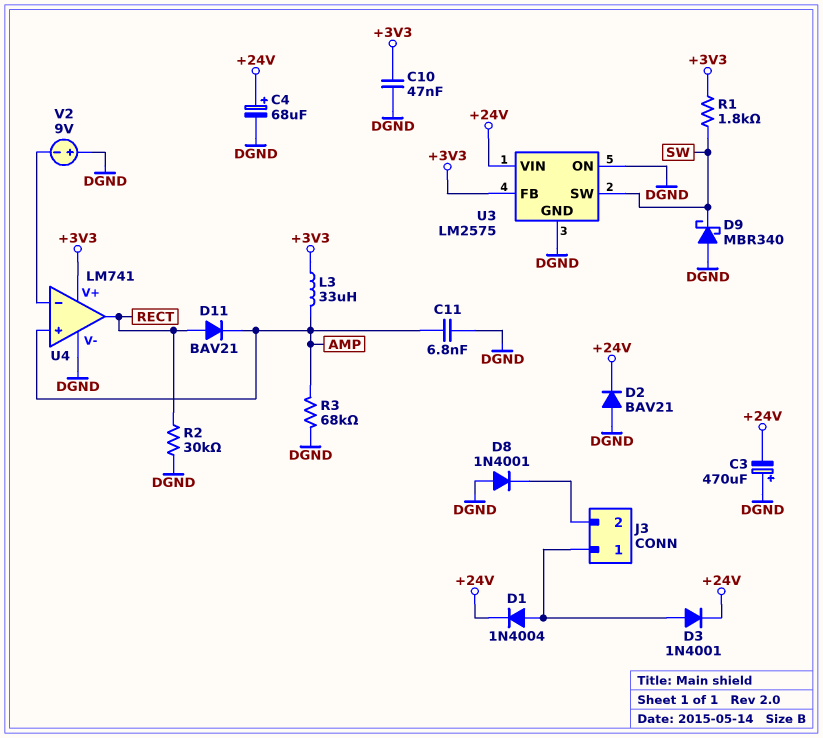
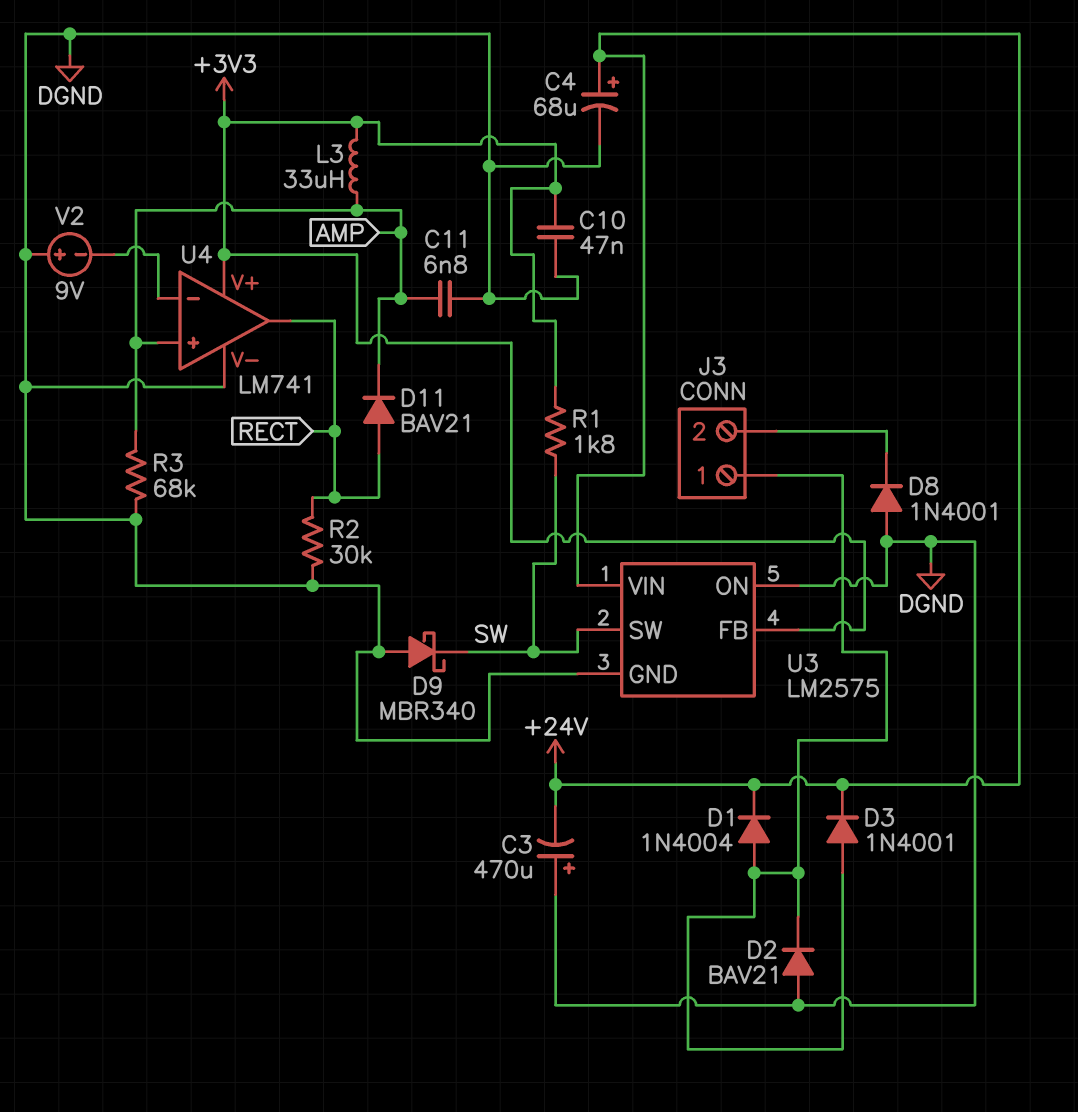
D2: diode BAV21 (A DGND, K +24V) -> diode BAV21 (A DGND, K J3/1)

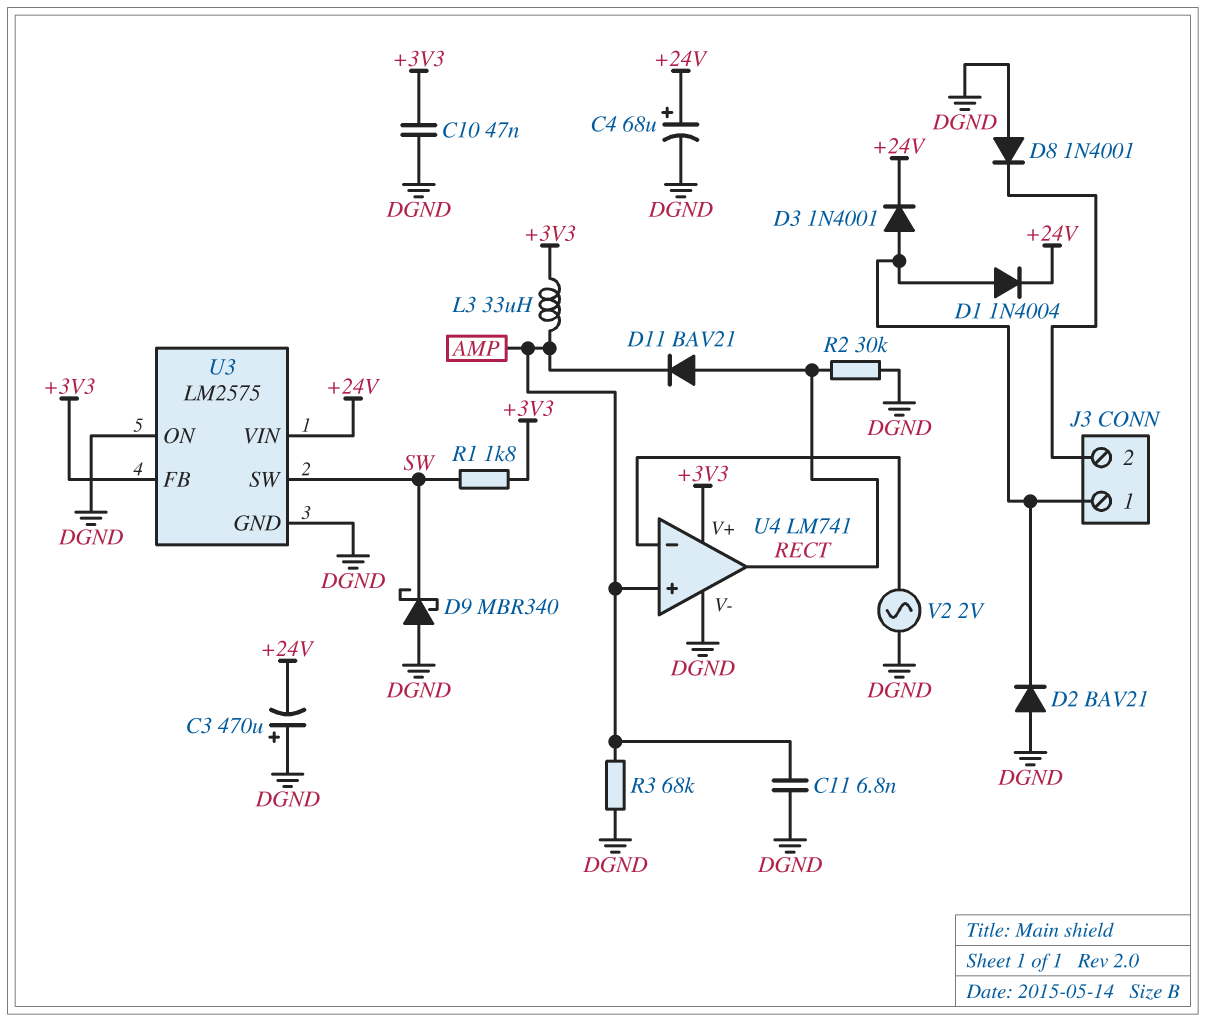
V2: 9V (plus DGND, minus U4/in-) -> AC 2V (DGND, U4/in-)

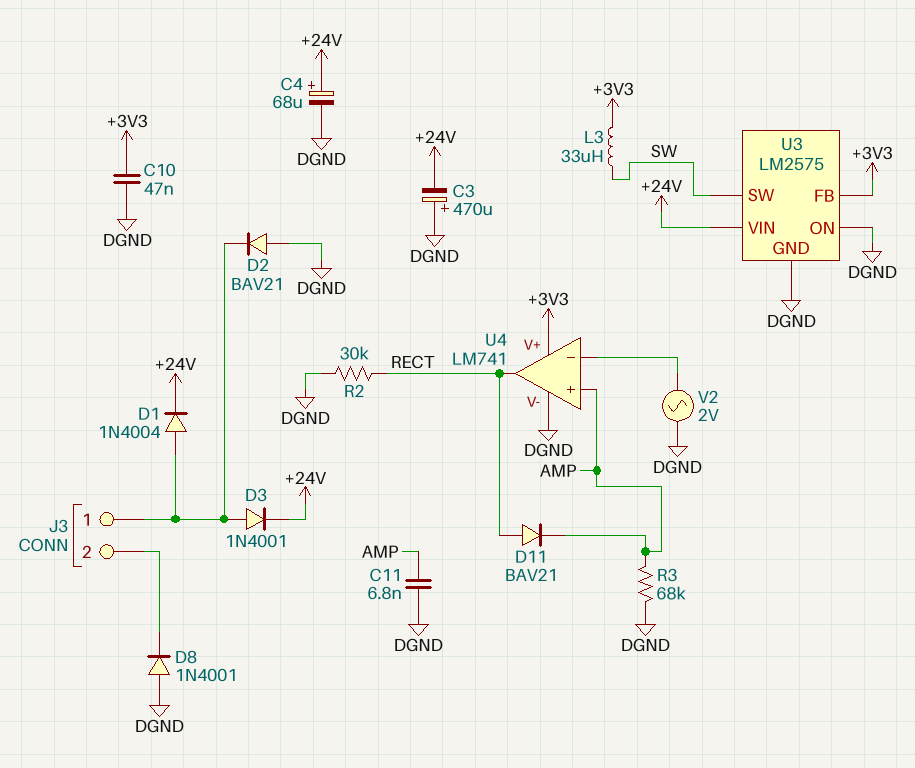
D9: schottky MBR340 (A DGND, K SW) -> none
L3: 33uH (+3V3, AMP) -> 33uH (+3V3, SW)
R1: 1.8k (+3V3, SW) -> none

